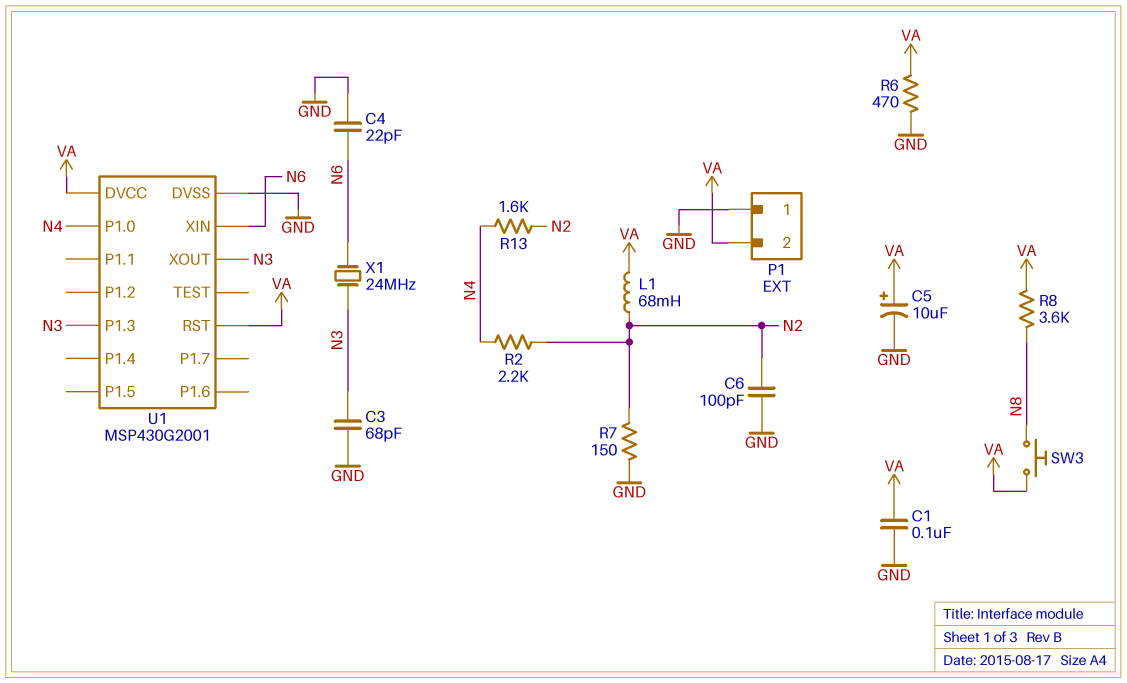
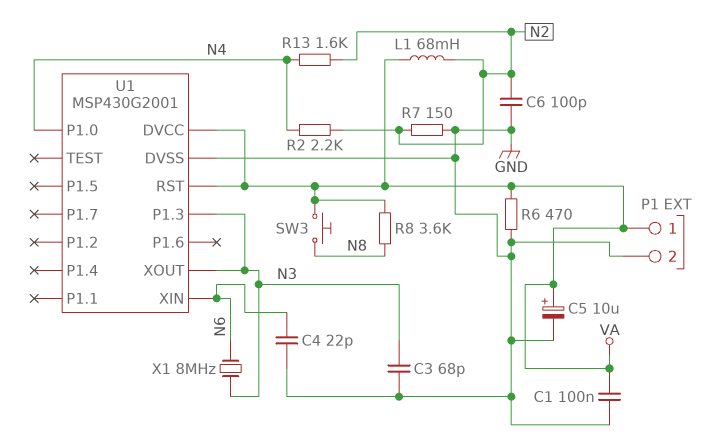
P1 pin 1: GND -> VA
P1 pin 2: VA -> GND
X1: 24MHz (N3, N6) -> 8MHz (N3, N6)

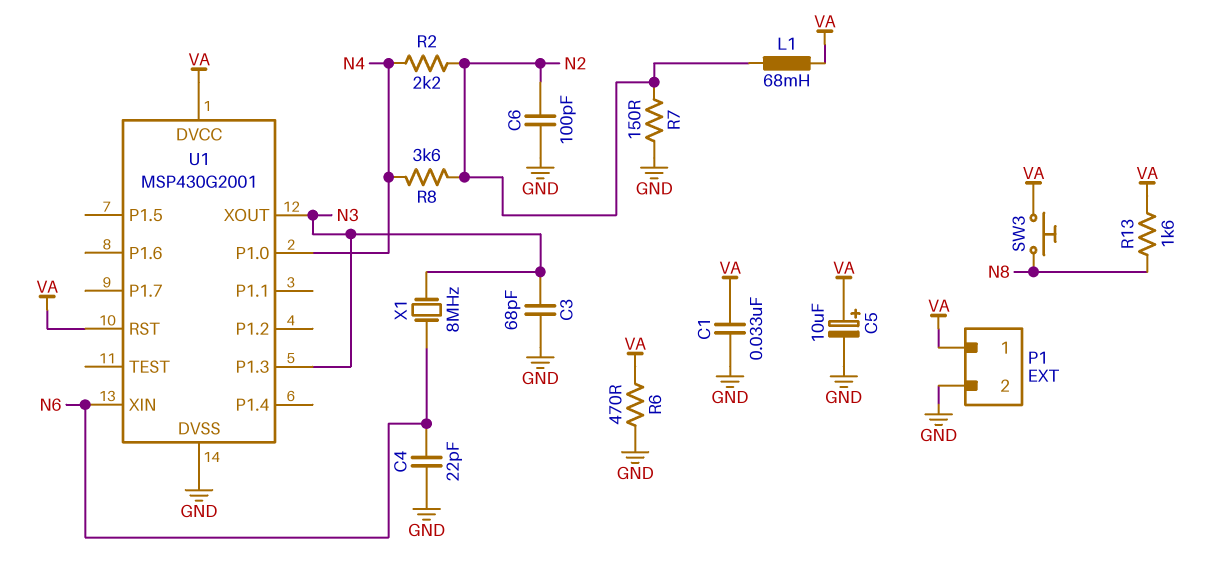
C1: 100nF (GND, VA) -> 33nF (GND, VA)
R8: 3.6k (N8, VA) -> 3.6k (N2, N4)
R13: 1.6k (N2, N4) -> 1.6k (N8, VA)

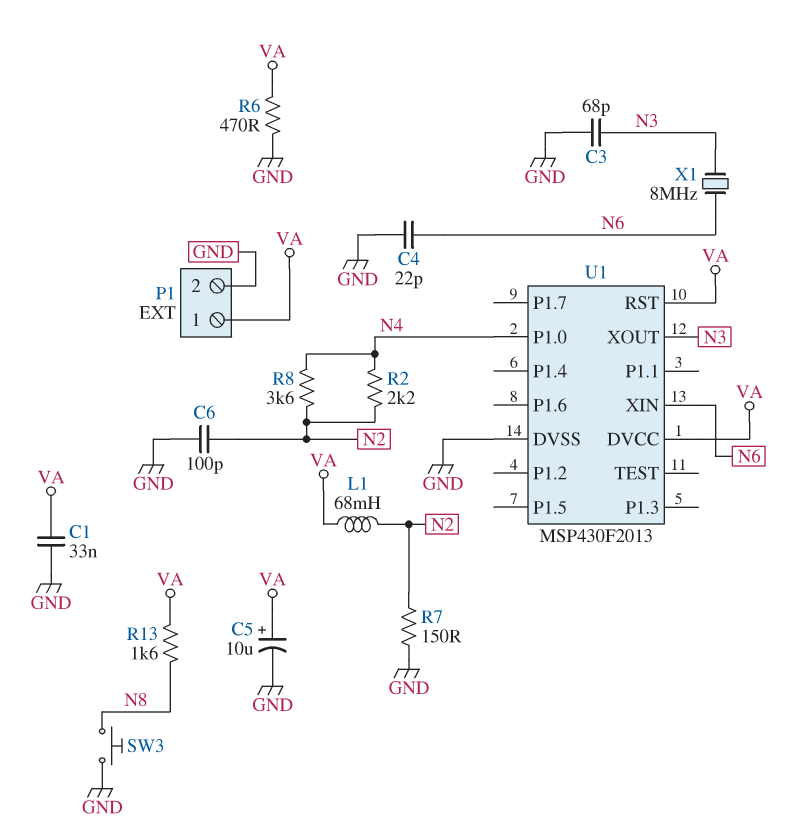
SW3: button (N8, VA) -> button (GND, N8)
U1: MSP430G2001 -> MSP430F2013
U1 pin P1.3: N3 -> none

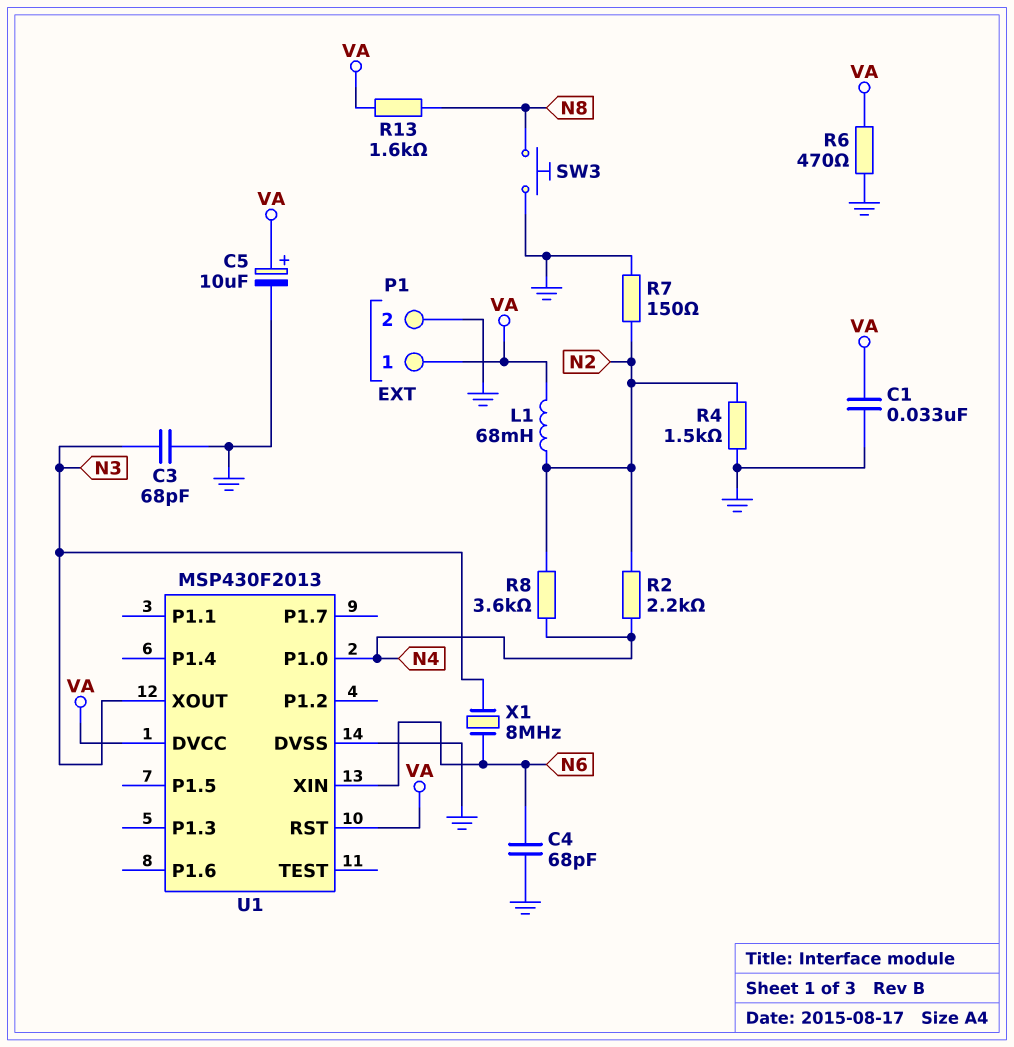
C4: 22pF (GND, N6) -> 68pF (GND, N6)
C6: 100pF (GND, N2) -> none
R4: none -> 1.5k (GND, N2)

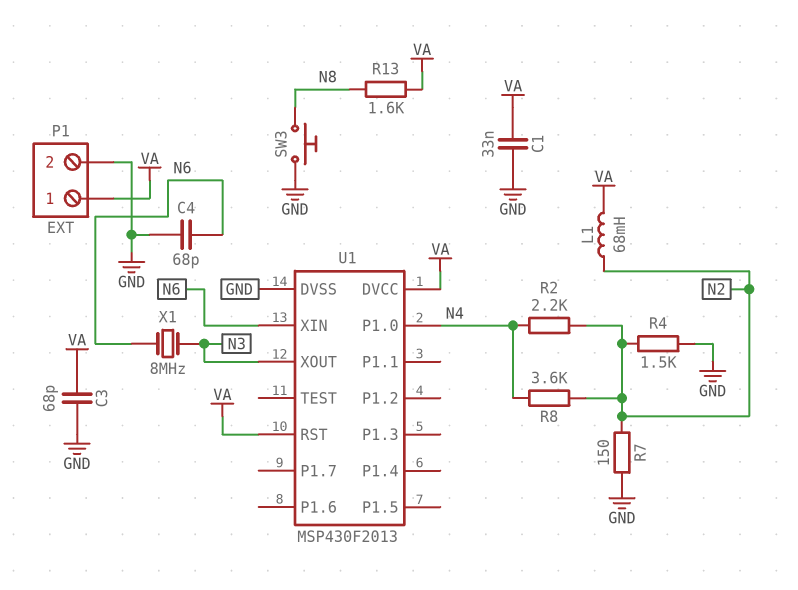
C3: 68pF (GND, N3) -> 68pF (GND, VA)
C5: 10uF (plus VA, minus GND) -> none
R6: 470 (GND, VA) -> none

